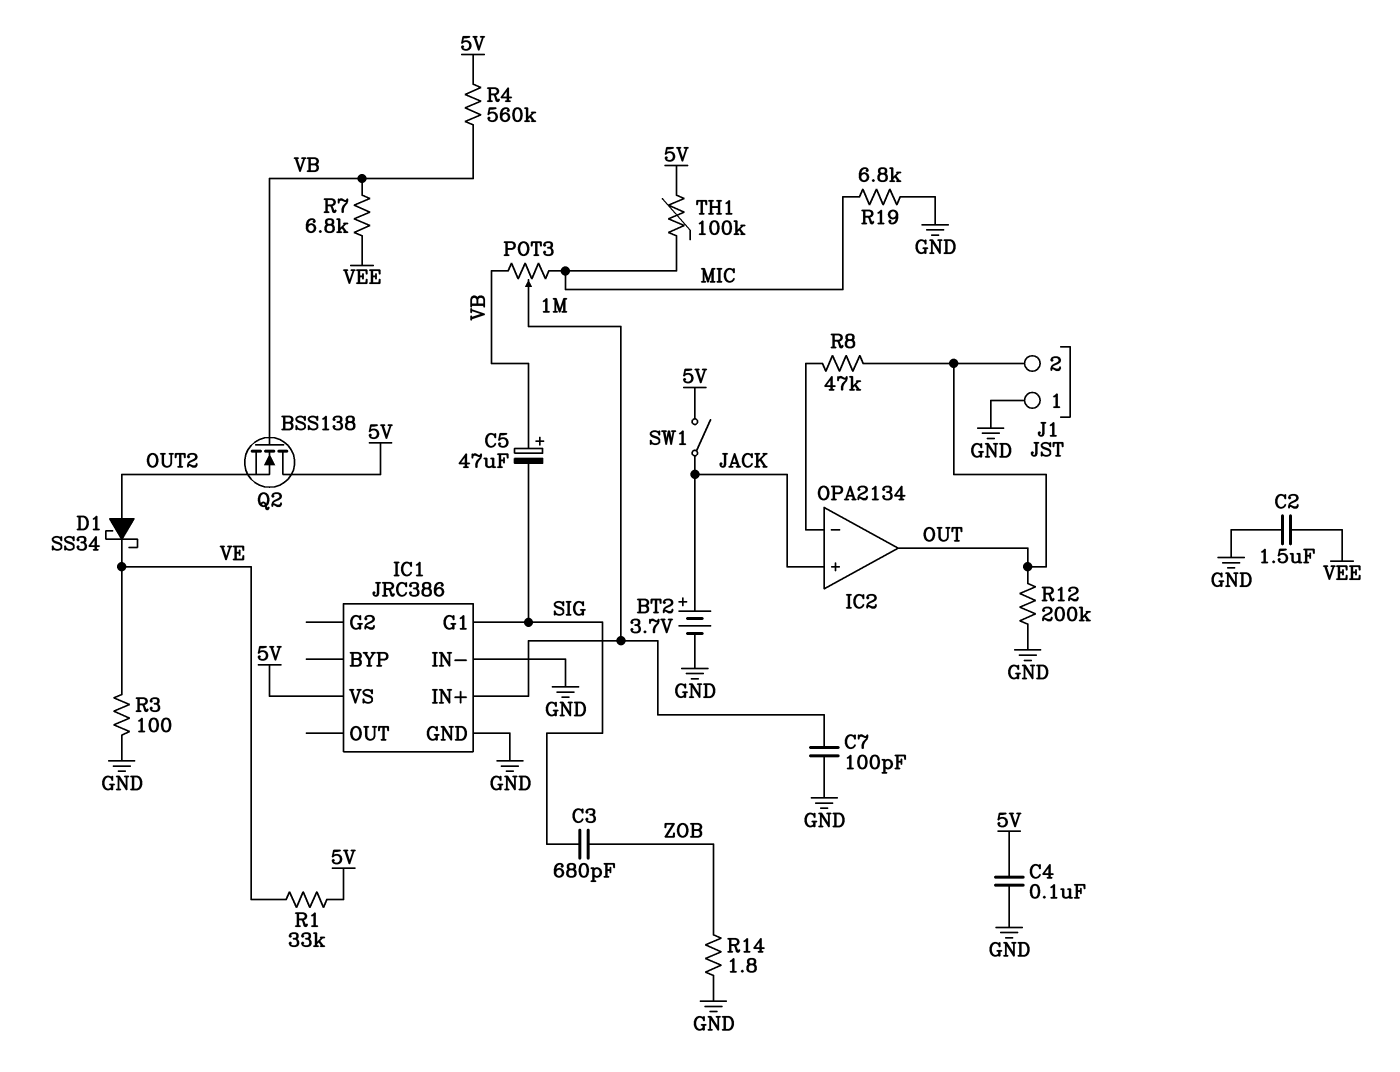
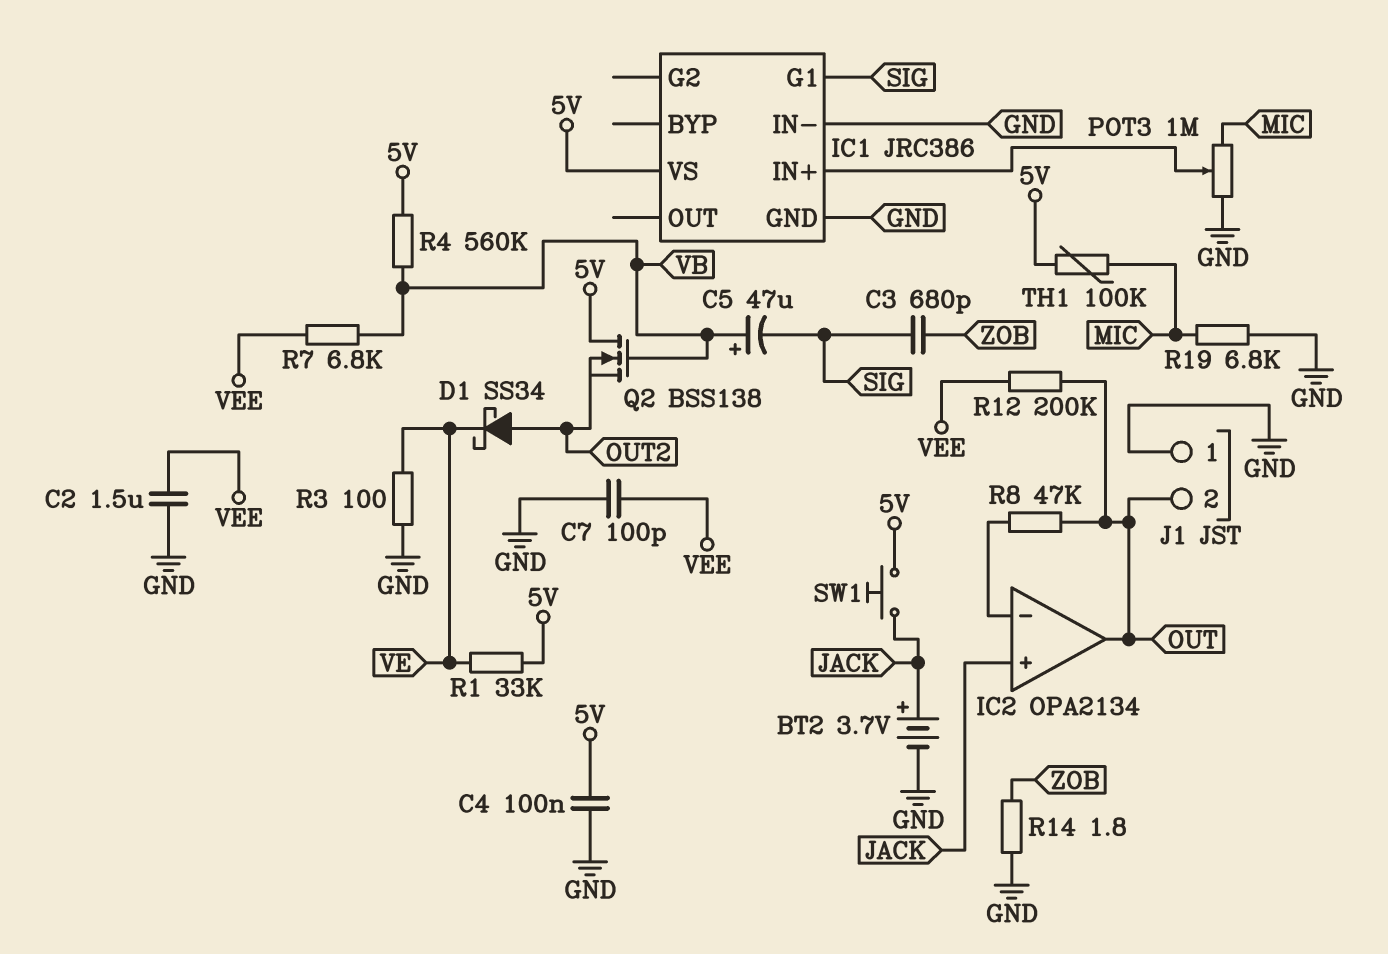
C7: 100pF (GND, IC1/IN+) -> 100pF (GND, VEE)
POT3: 1M (MIC, VB, wiper IC1/IN+) -> 1M (GND, MIC, wiper IC1/IN+)
R12: 200k (GND, OUT) -> 200k (OUT, VEE)
SW1: switch (5V, JACK) -> button (5V, JACK)

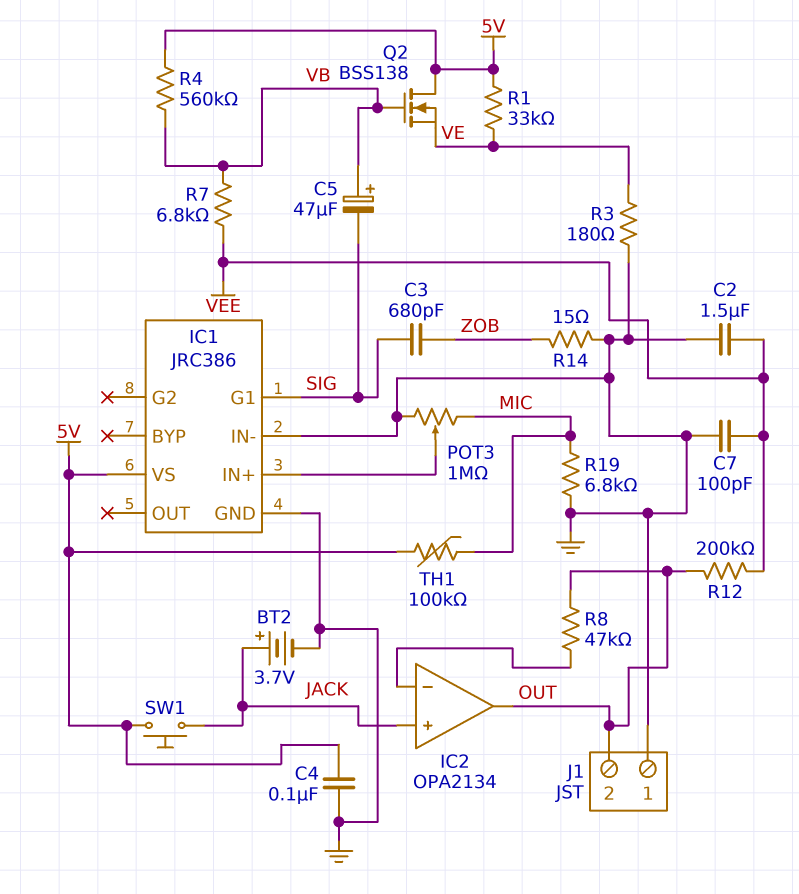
D1: schottky SS34 (A OUT2, K VE) -> none
Q2: NMOS BSS138 (G VB, D 5V, S OUT2) -> NMOS BSS138 (G VB, D 5V, S VE)
R3: 100 (GND, VE) -> 180 (GND, VE)
R14: 1.8 (GND, ZOB) -> 15 (GND, ZOB)

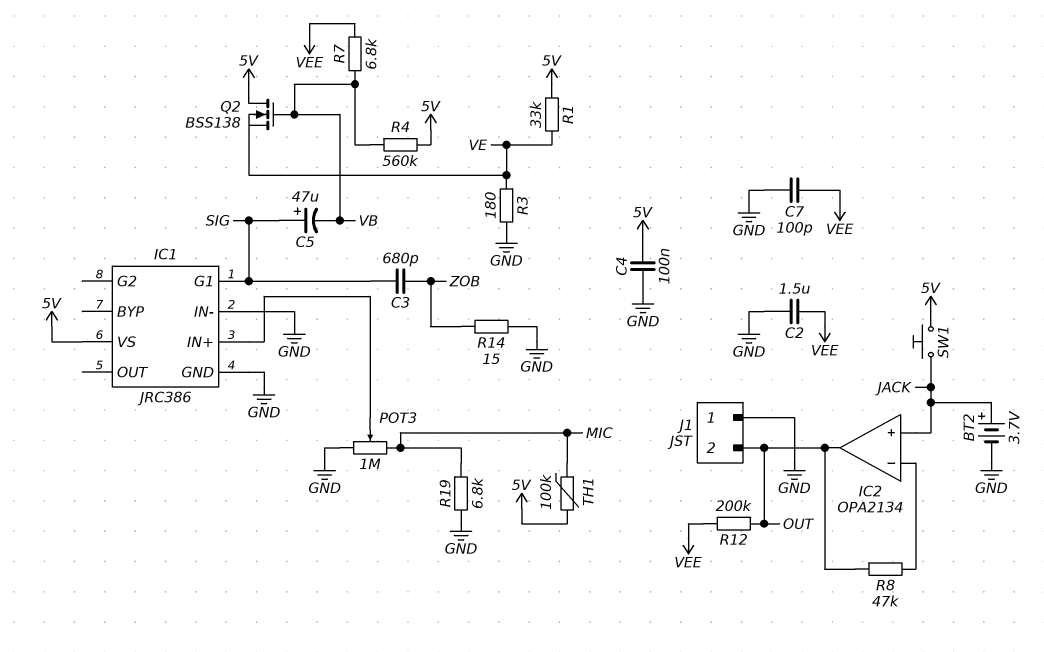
C5: 47uF (plus VB, minus SIG) -> 47uF (plus SIG, minus VB)

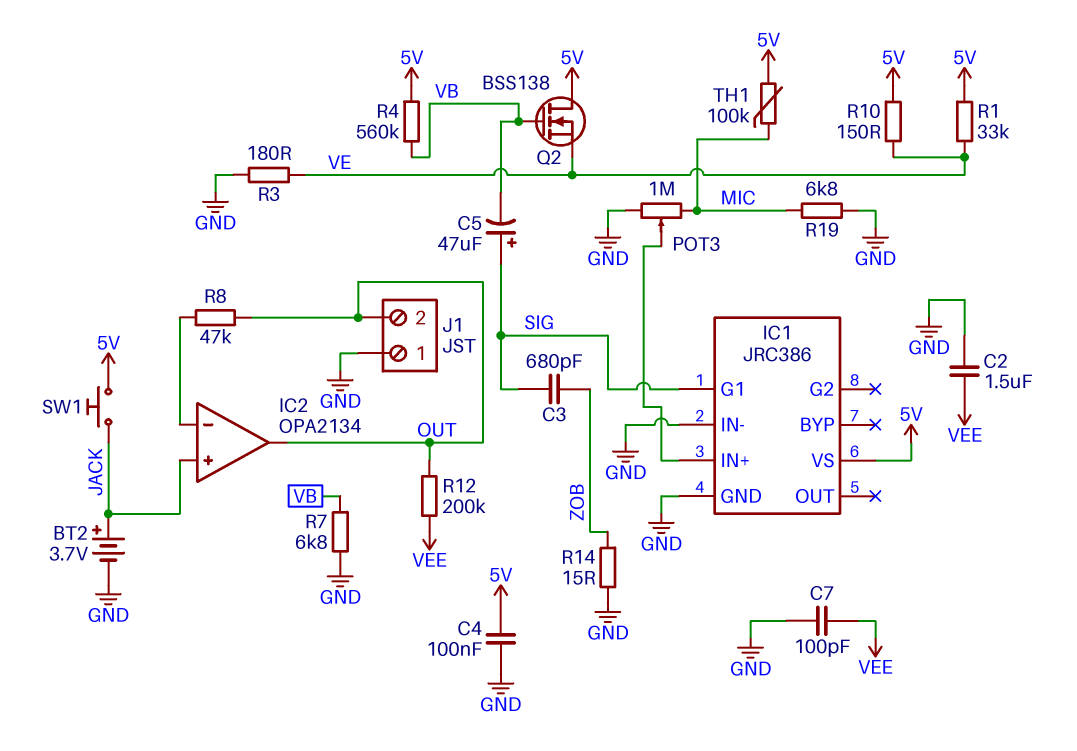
R7: 6.8k (VB, VEE) -> 6.8k (GND, VB)
R10: none -> 150 (5V, VE)

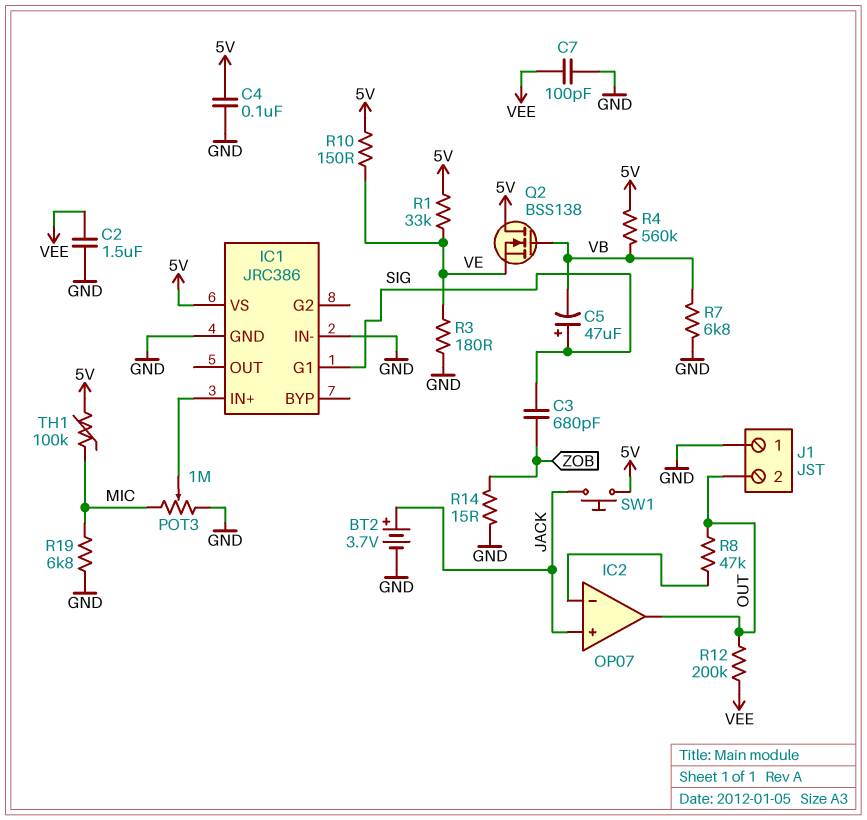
IC2: OPA2134 -> OP07

